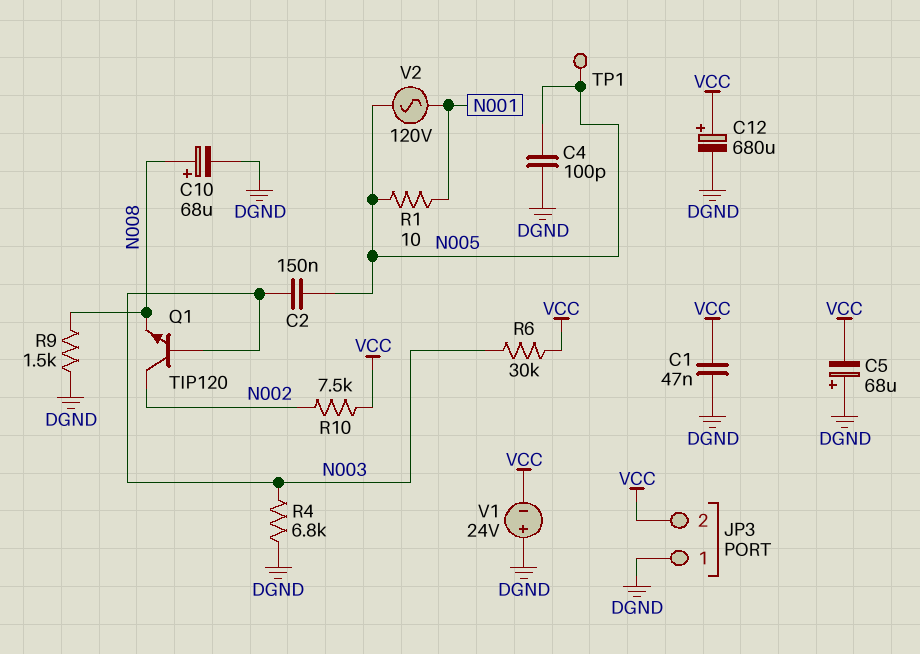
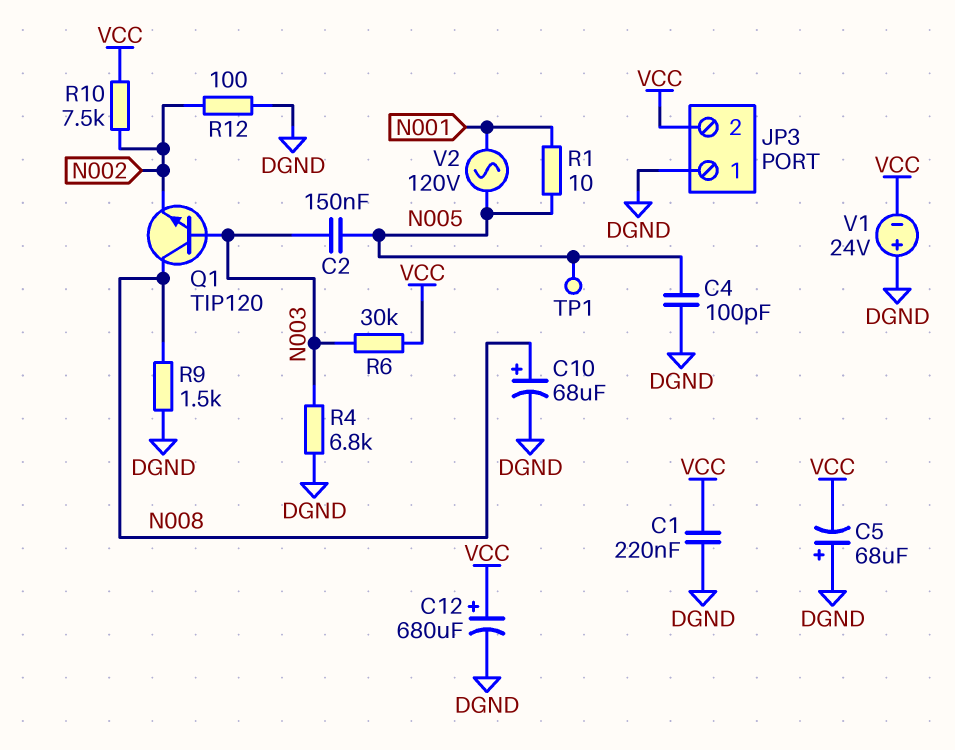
C1: 47nF (DGND, VCC) -> 220nF (DGND, VCC)
Q1: NPN TIP120 (B N003, C N002, E N008) -> NPN TIP120 (B N003, C N008, E N002)
R12: none -> 100 (DGND, N002)

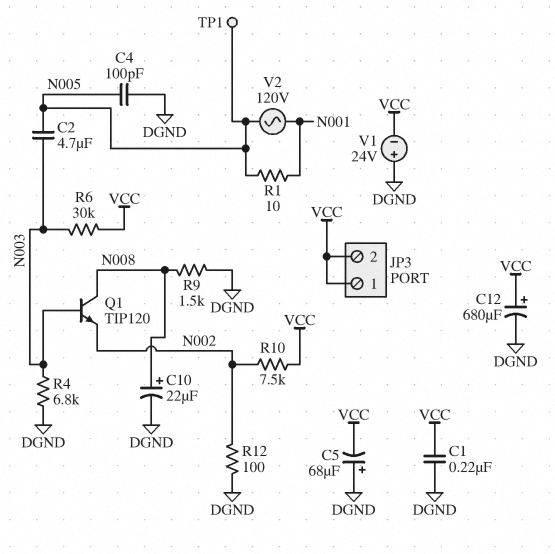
C2: 150nF (N003, N005) -> 4.7uF (N003, N005)
C10: 68uF (plus N008, minus DGND) -> 22uF (plus N008, minus DGND)
JP3 pin 1: DGND -> VCC

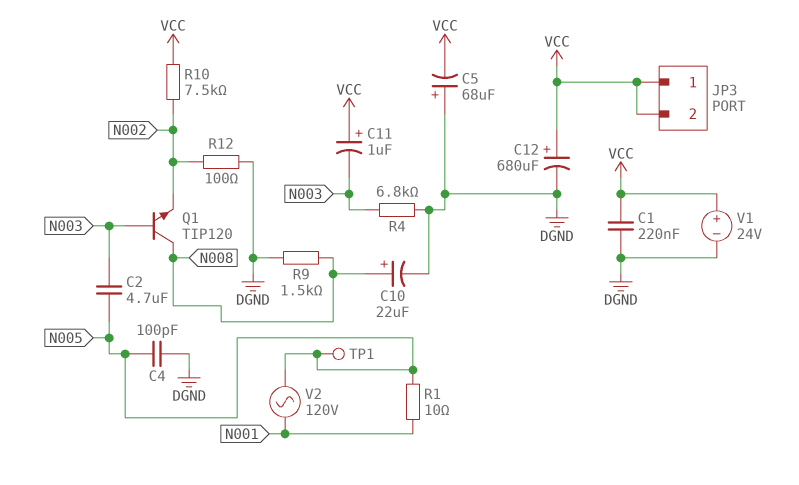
C11: none -> 1uF (plus VCC, minus N003)
R6: 30k (N003, VCC) -> none
V1: 24V (plus DGND, minus VCC) -> 24V (plus VCC, minus DGND)

